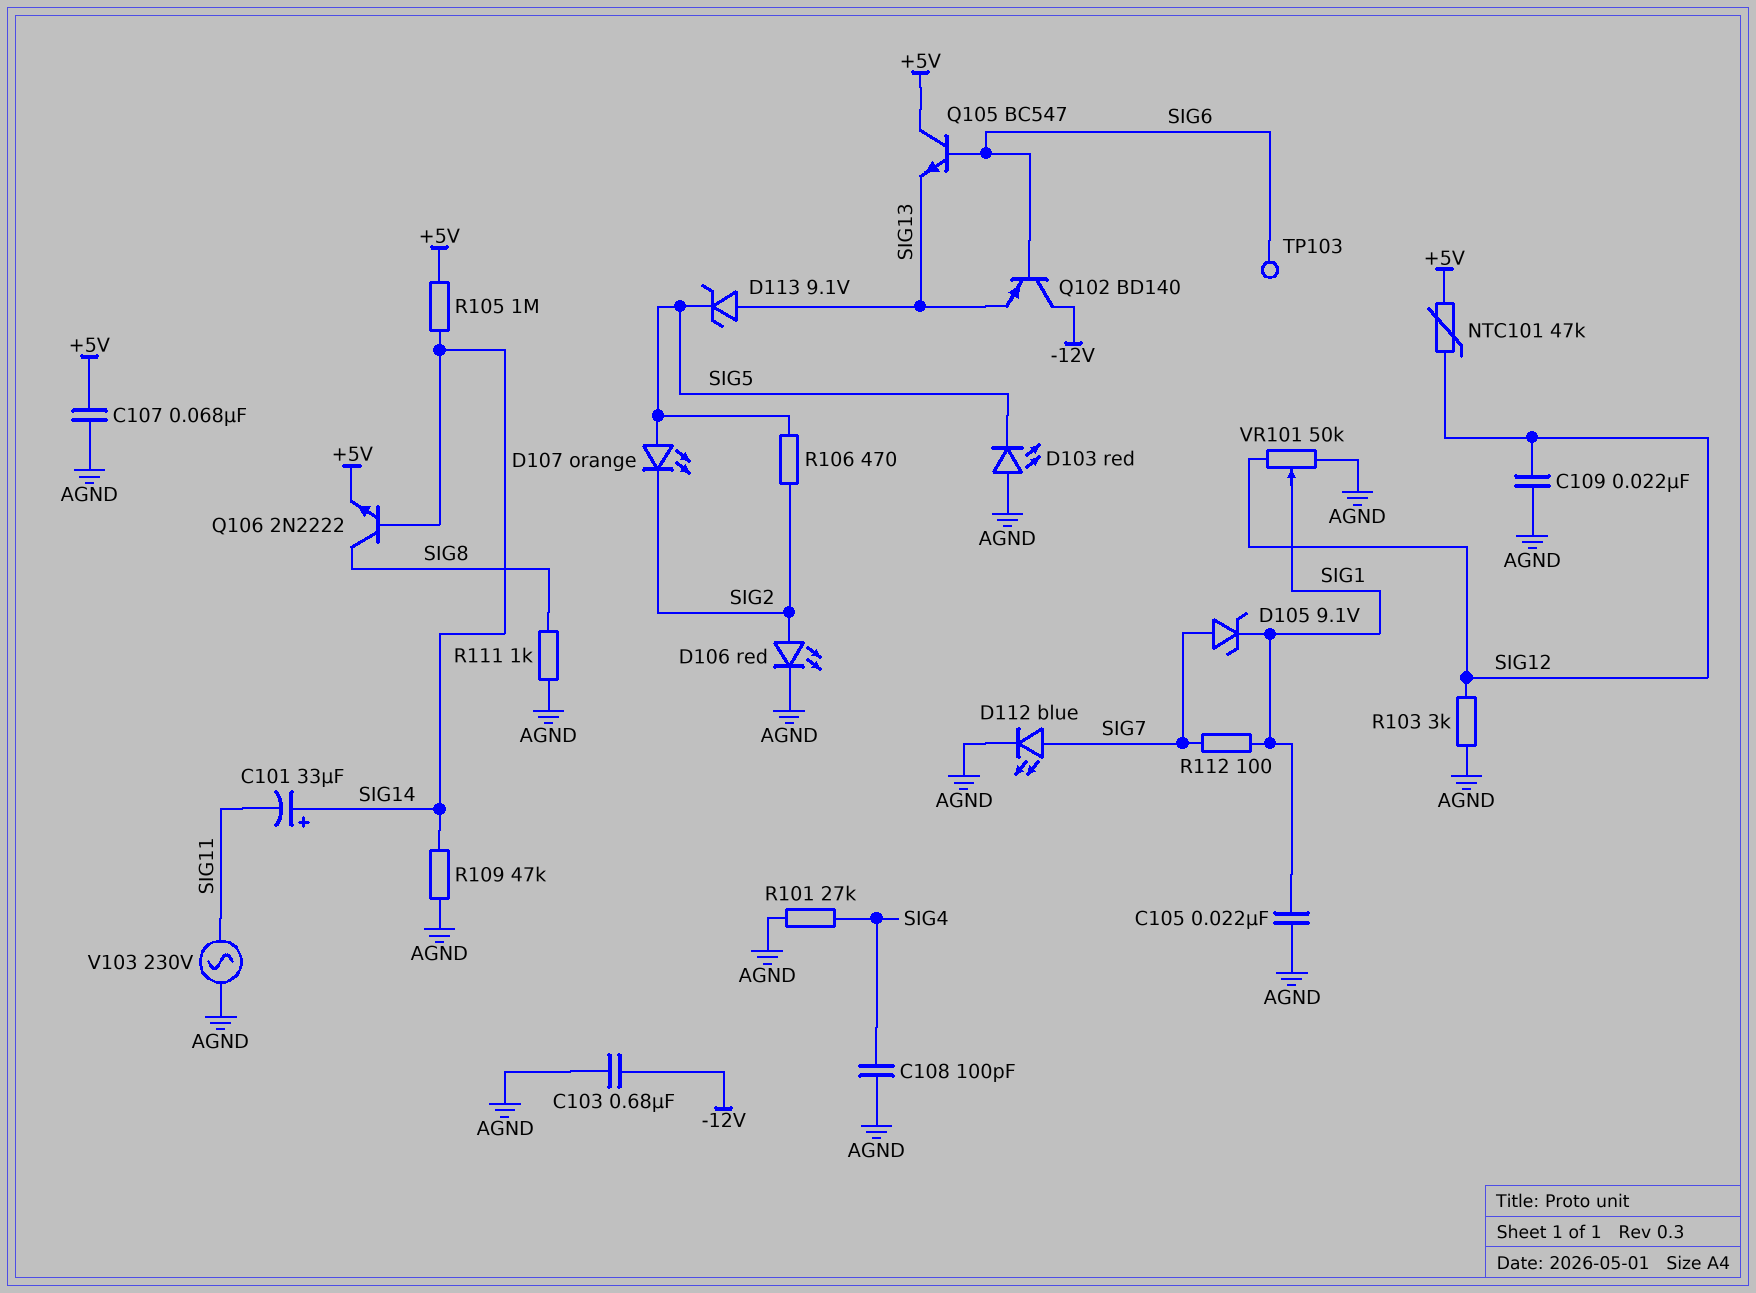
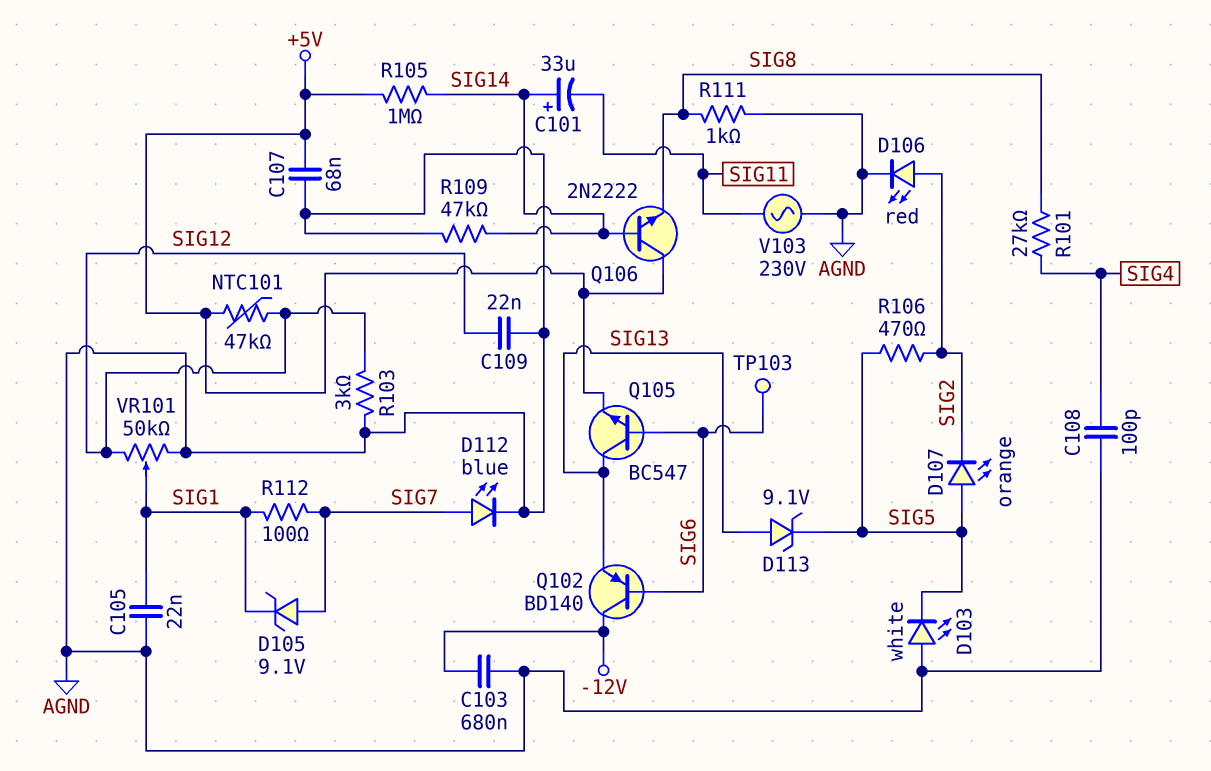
D103: LED red (A AGND, K SIG5) -> LED white (A AGND, K SIG5)
Q105: NPN BC547 (B SIG6, C +5V, E SIG13) -> NPN BC547 (B SIG6, C SIG13, E +5V)
Q106: NPN 2N2222 (B SIG14, C SIG8, E +5V) -> NPN 2N2222 (B SIG14, C +5V, E SIG8)
R101: 27k (AGND, SIG4) -> 27k (SIG4, SIG8)

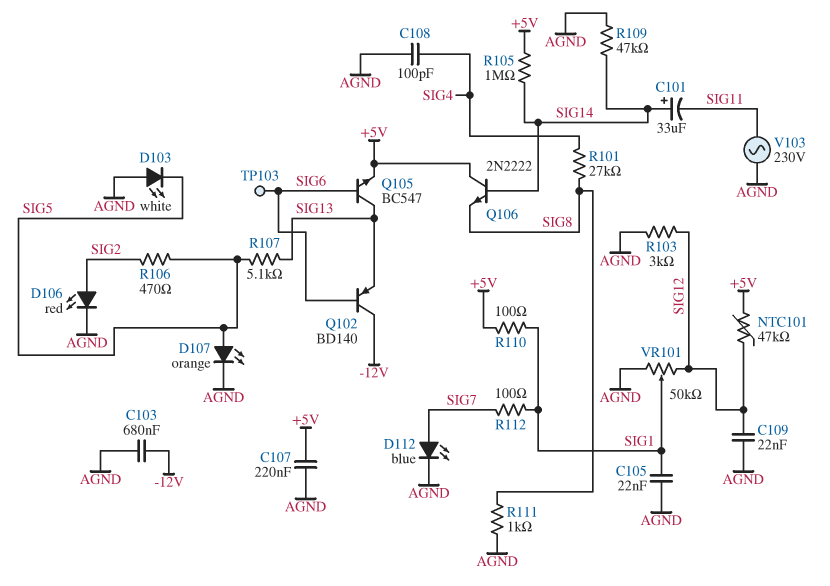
C107: 68nF (+5V, AGND) -> 220nF (+5V, AGND)
D105: zener 9.1V (A SIG7, K SIG1) -> none
D107: LED orange (A SIG5, K SIG2) -> LED orange (A SIG5, K AGND)
D113: zener 9.1V (A SIG13, K SIG5) -> none
R107: none -> 5.1k (SIG5, SIG13)
R110: none -> 100 (+5V, SIG1)

